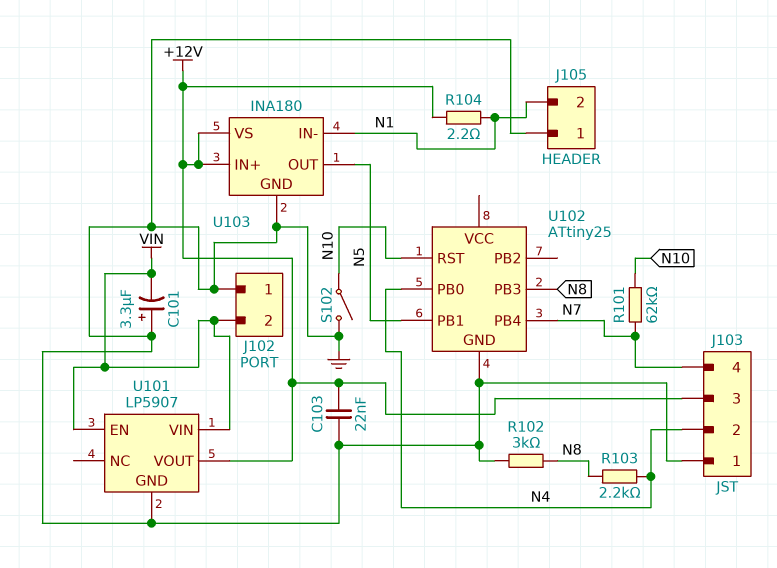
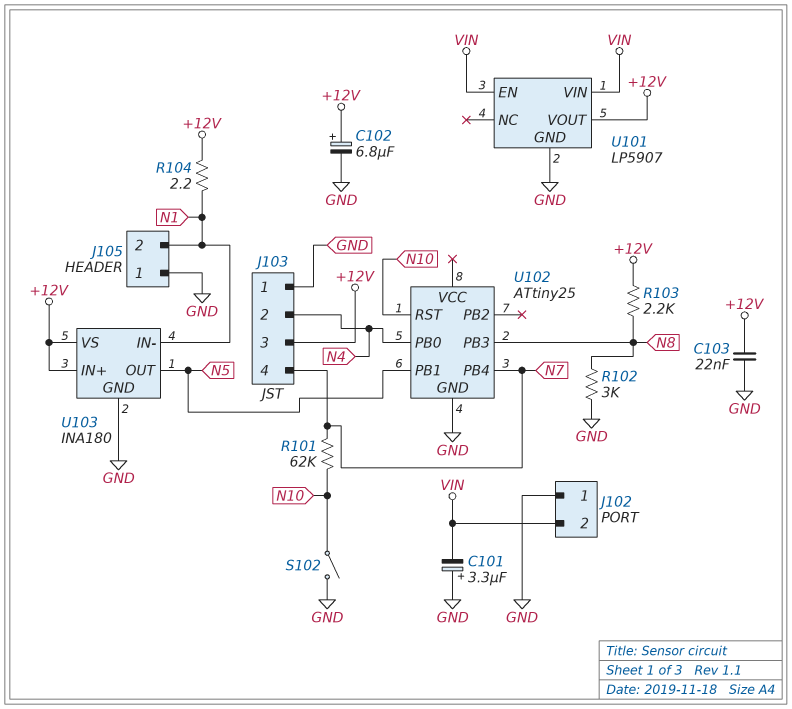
C102: none -> 6.8uF (plus +12V, minus GND)
R103: 2.2k (N4, N8) -> 2.2k (+12V, N8)

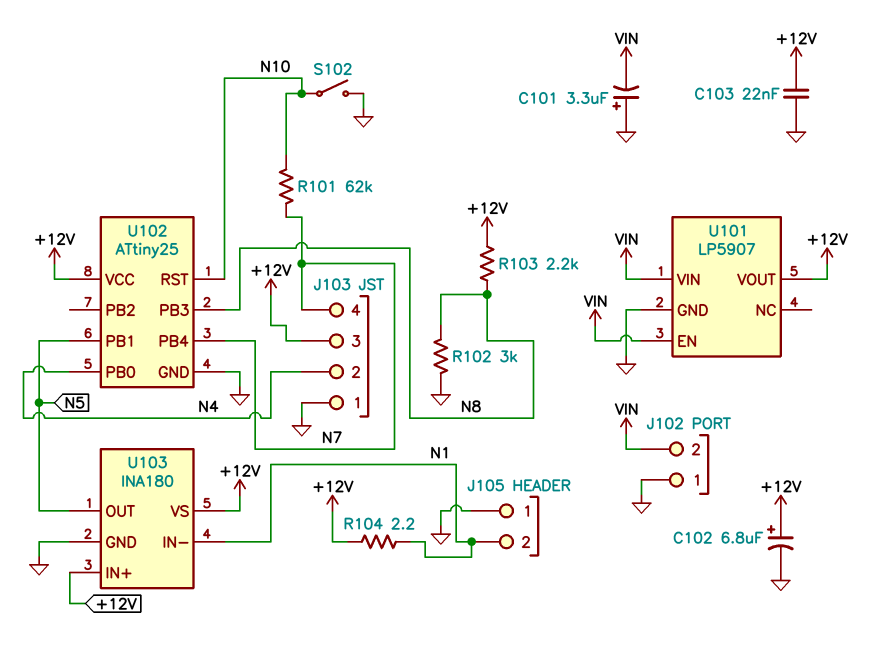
U102 pin VCC: none -> +12V

